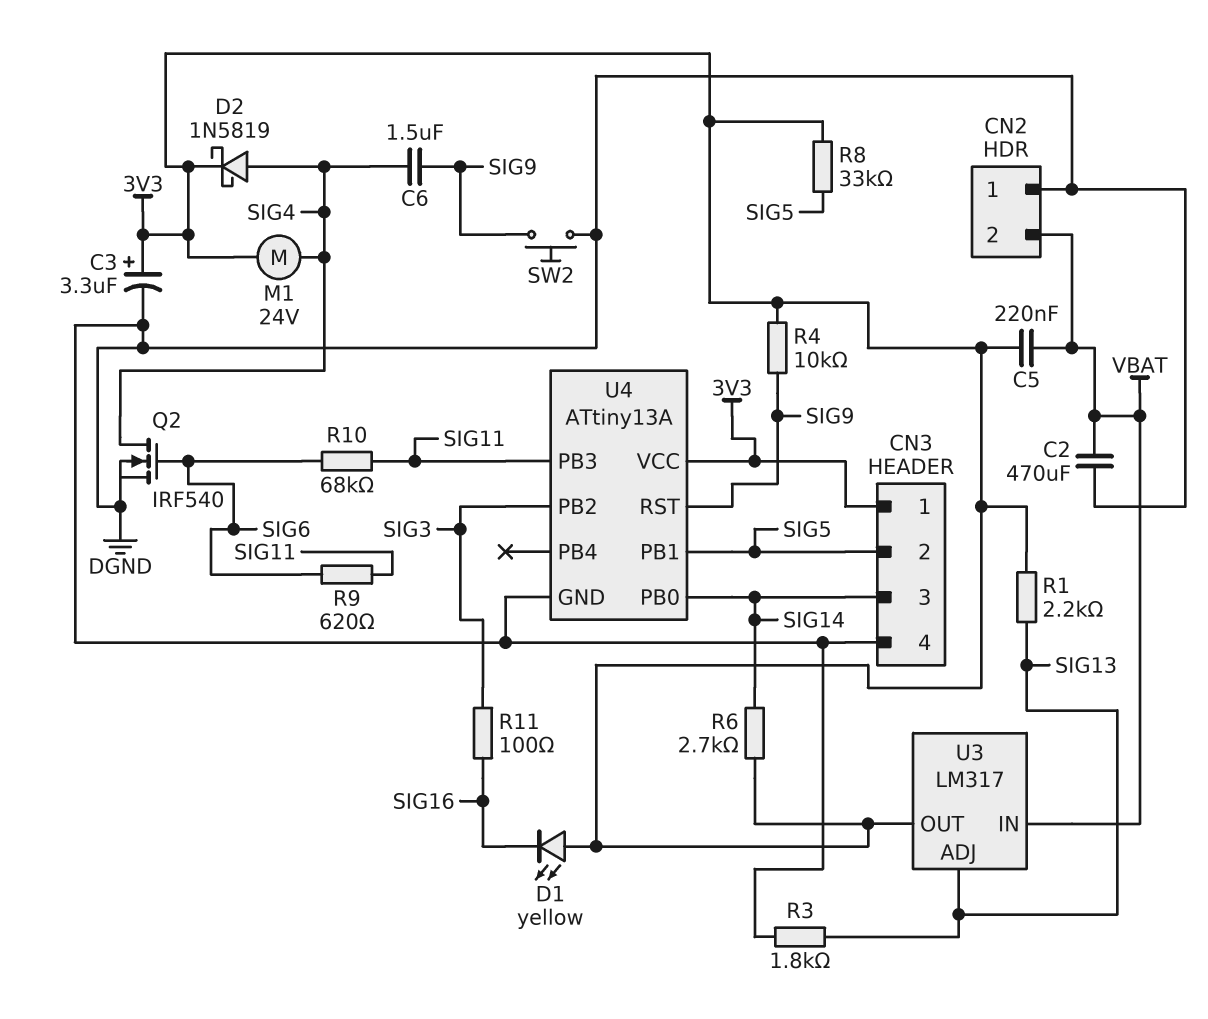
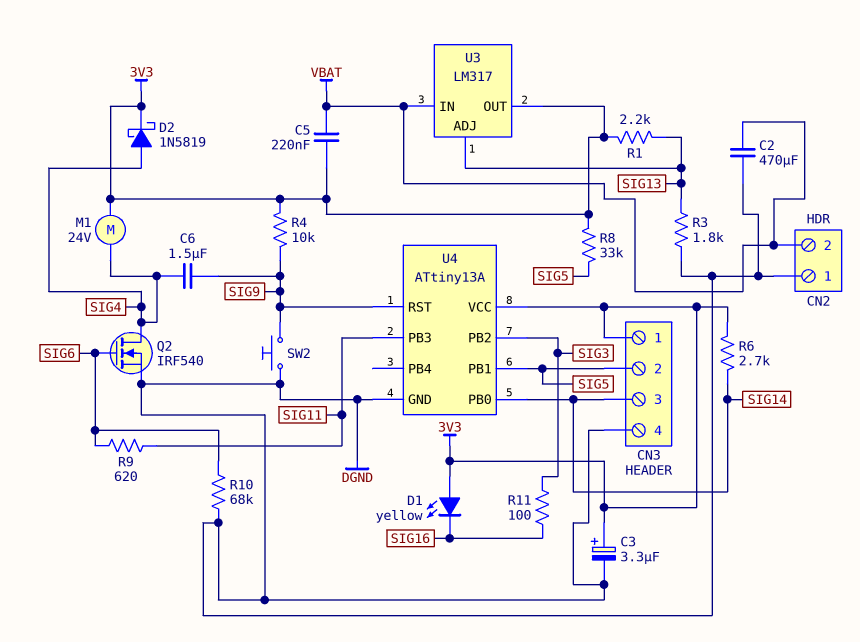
R10: 68k (SIG6, SIG11) -> 68k (DGND, SIG6)

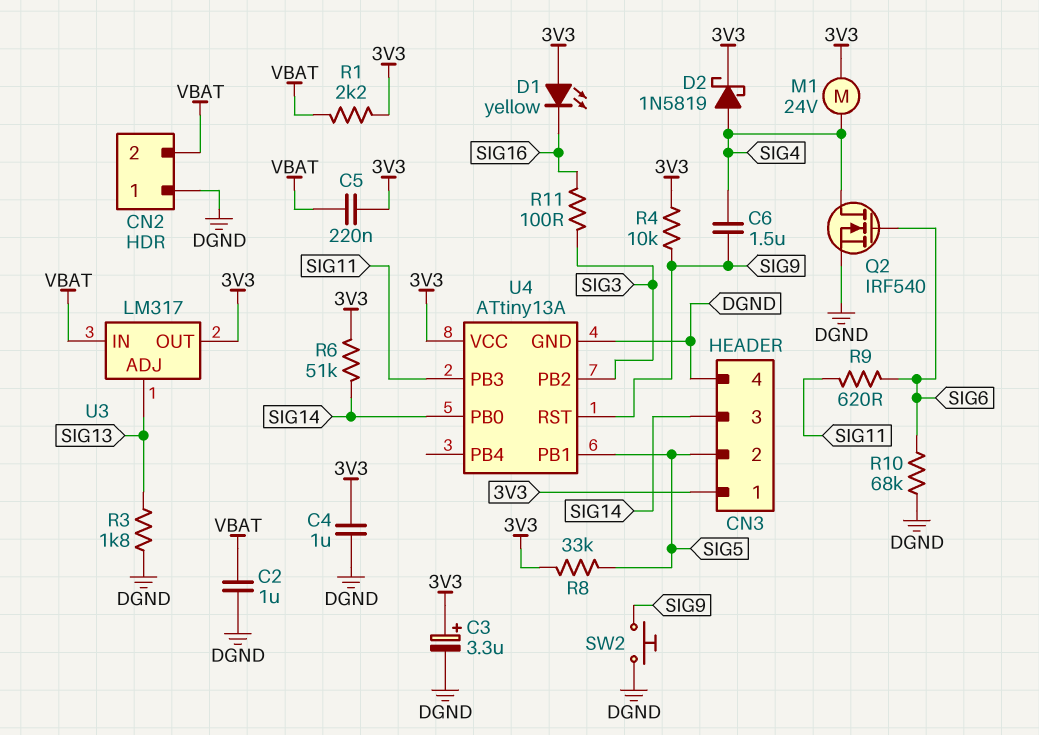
C2: 470uF (DGND, VBAT) -> 1uF (DGND, VBAT)
C4: none -> 1uF (3V3, DGND)
R1: 2.2k (3V3, SIG13) -> 2.2k (3V3, VBAT)
R6: 2.7k (3V3, SIG14) -> 51k (3V3, SIG14)

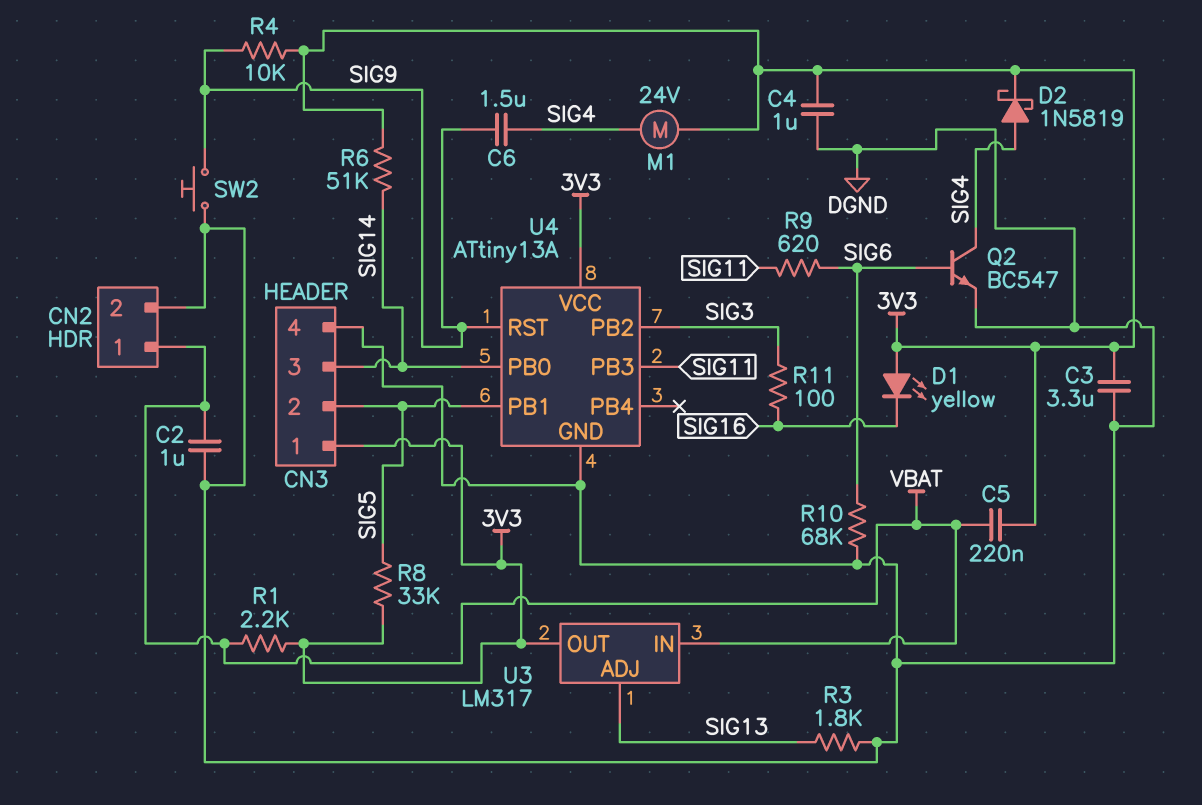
C3: 3.3uF (plus 3V3, minus DGND) -> 3.3uF (3V3, DGND)
CN2 pin 1: DGND -> VBAT
CN2 pin 2: VBAT -> DGND
Q2: NMOS IRF540 (G SIG6, D SIG4, S DGND) -> NPN BC547 (B SIG6, C SIG4, E DGND)

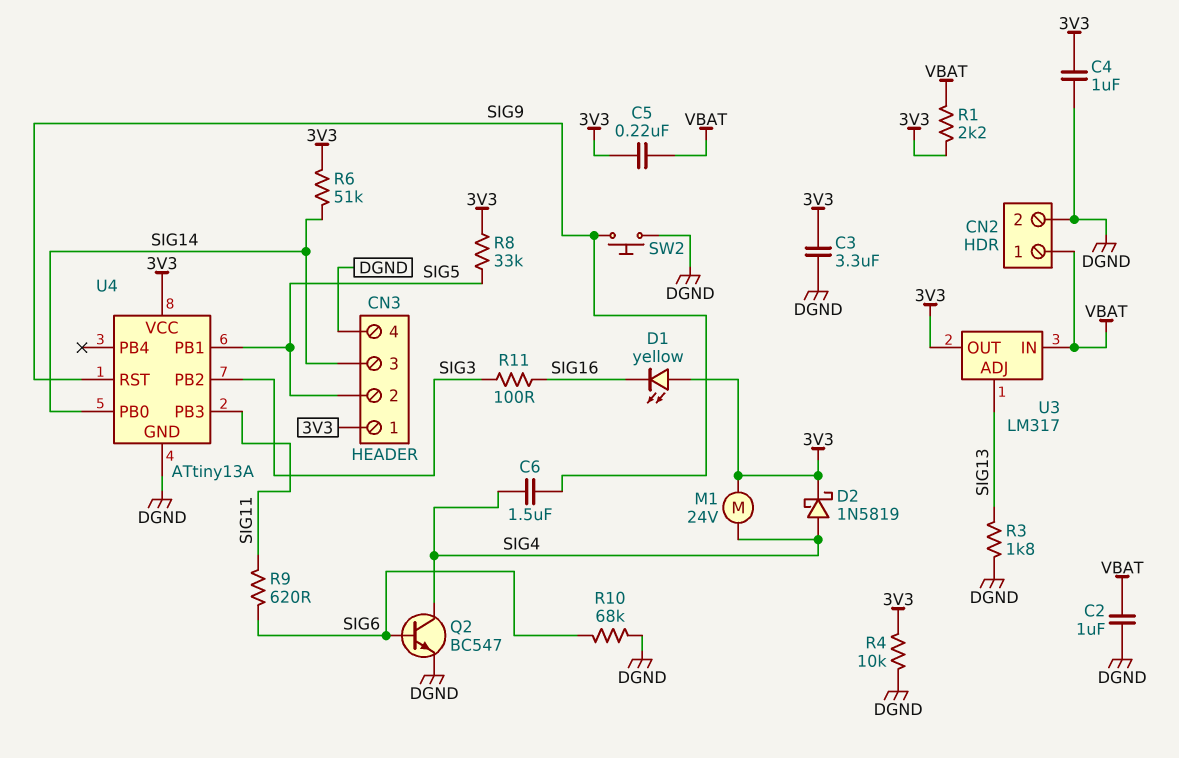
R4: 10k (3V3, SIG9) -> 10k (3V3, DGND)

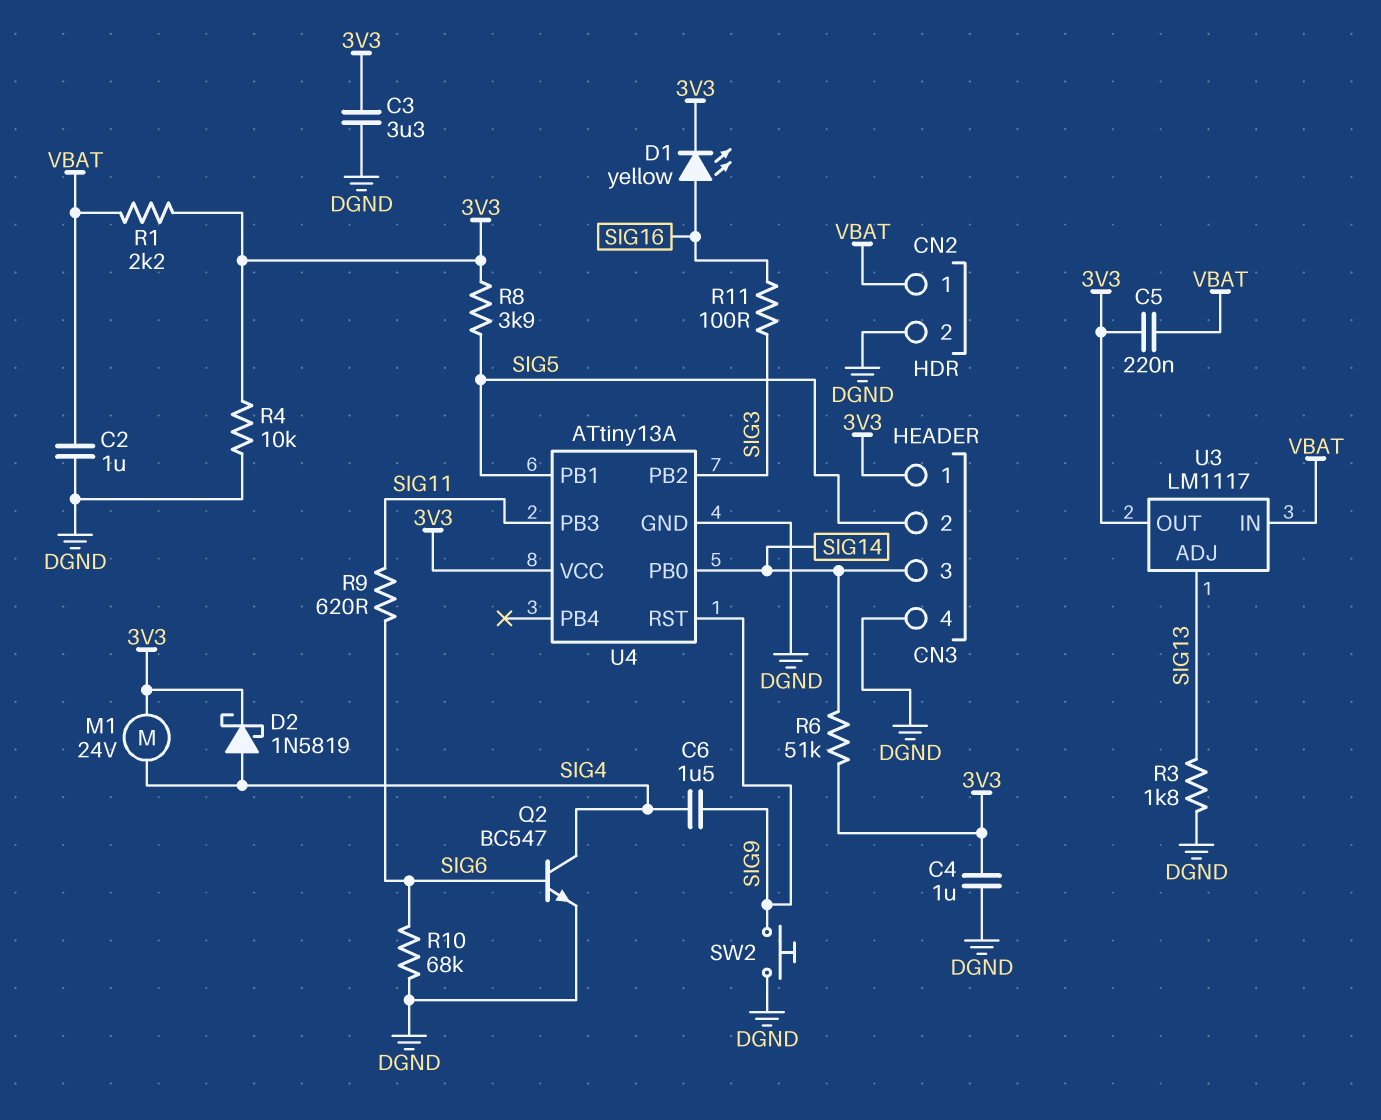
D1: LED yellow (A 3V3, K SIG16) -> LED yellow (A SIG16, K 3V3)
R8: 33k (3V3, SIG5) -> 3.9k (3V3, SIG5)
U3: LM317 -> LM1117

